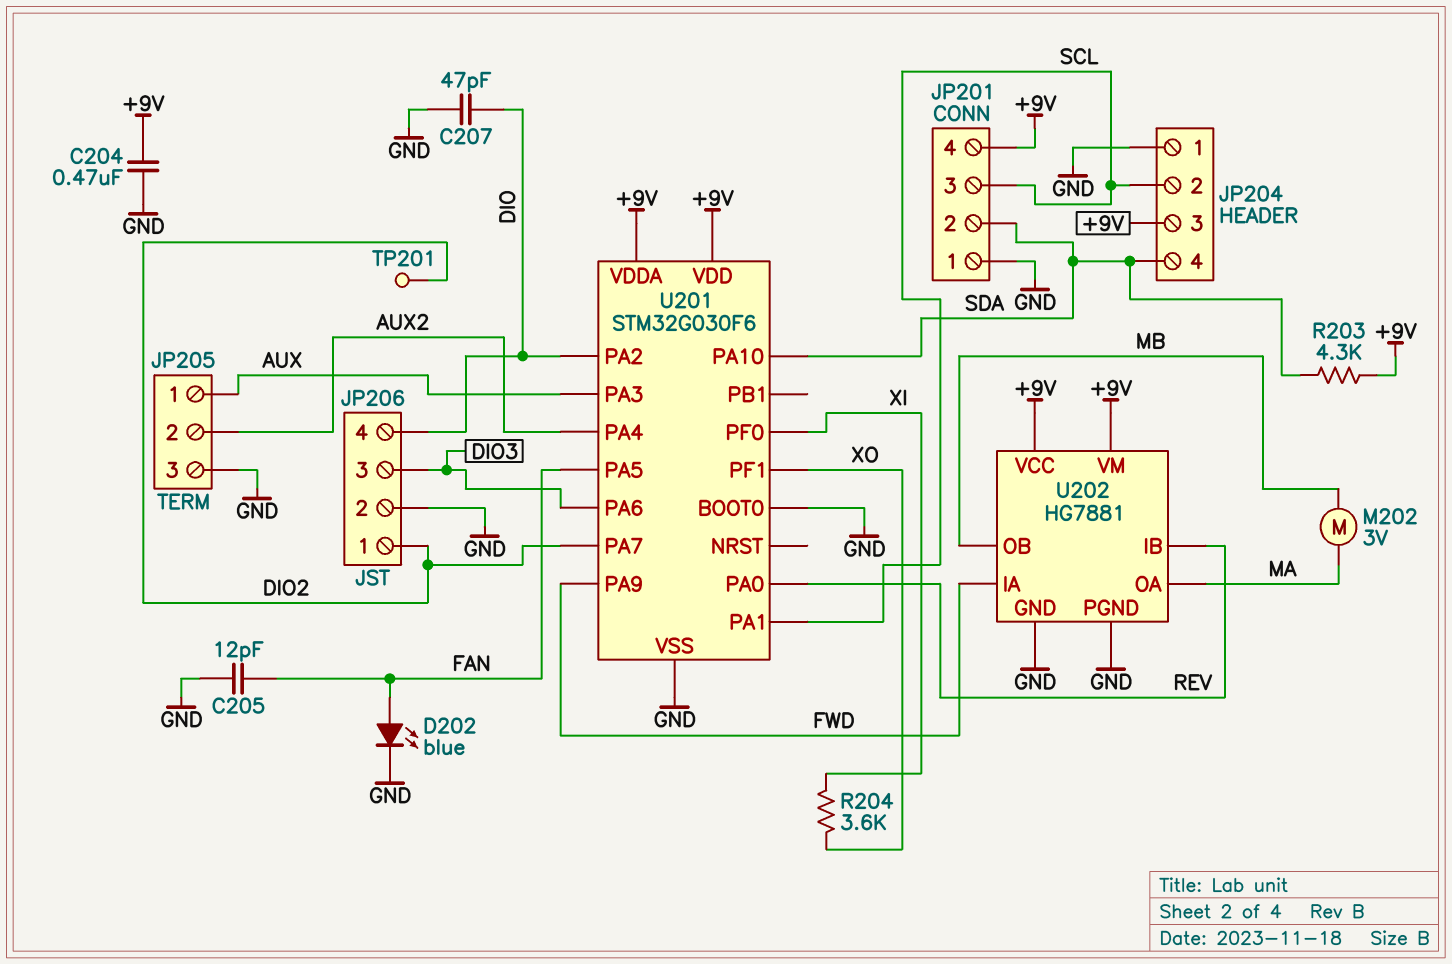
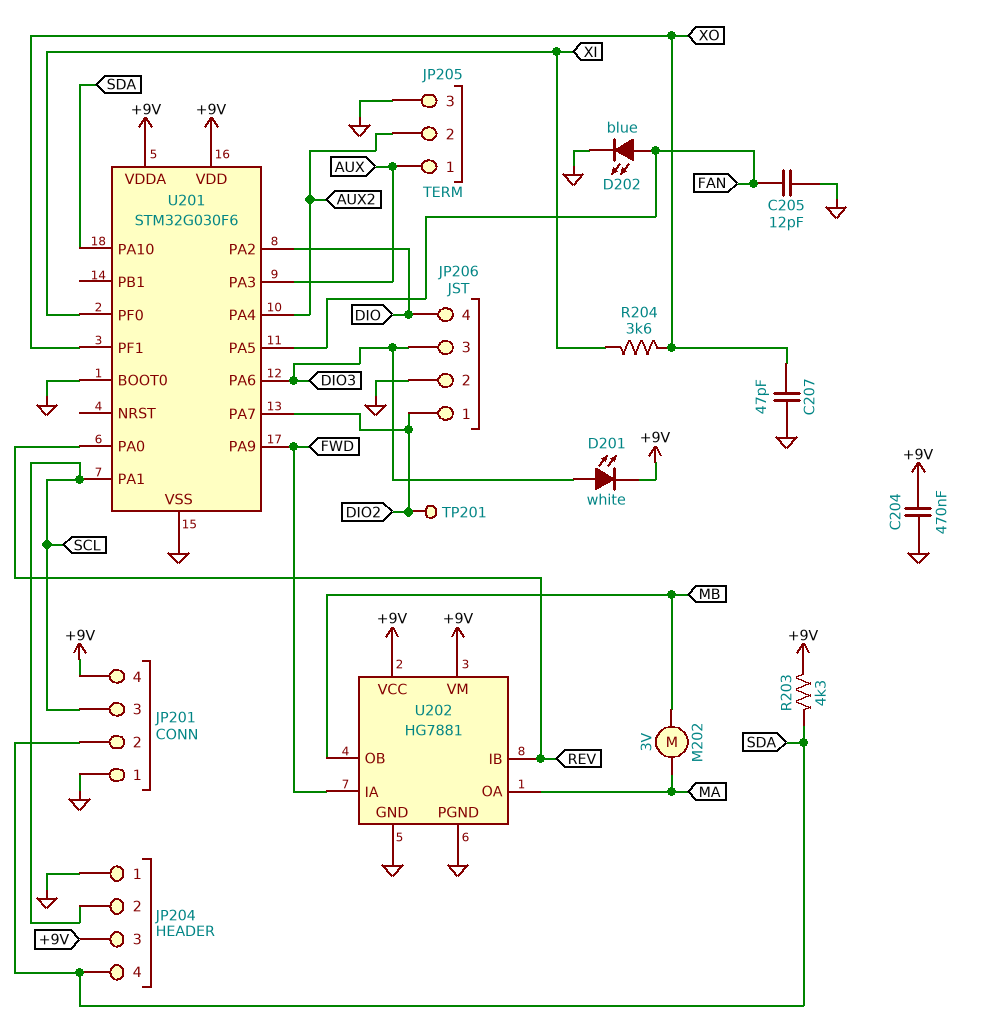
C207: 47pF (DIO, GND) -> 47pF (GND, XO)
D201: none -> LED white (A DIO3, K +9V)

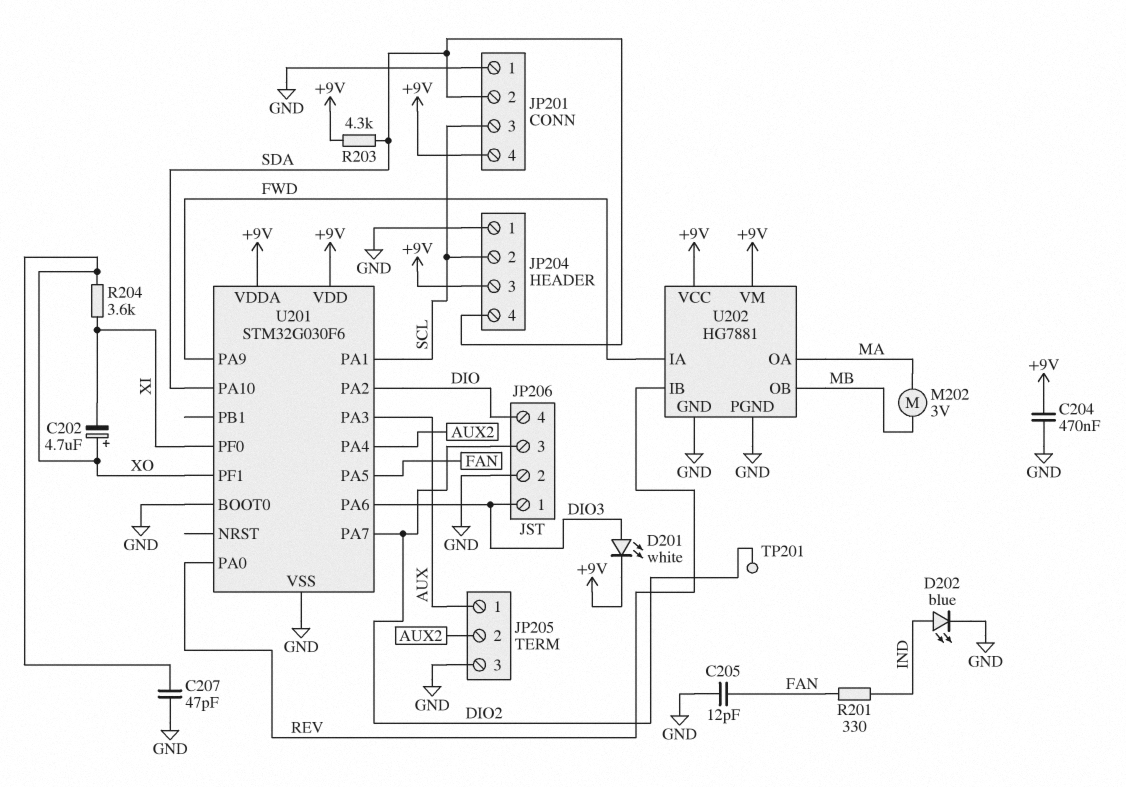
C202: none -> 4.7uF (plus XO, minus XI)
D202: LED blue (A FAN, K GND) -> LED blue (A IND, K GND)
JP206 pin 1: DIO2 -> DIO3
JP206 pin 3: DIO3 -> DIO2
R201: none -> 330 (FAN, IND)

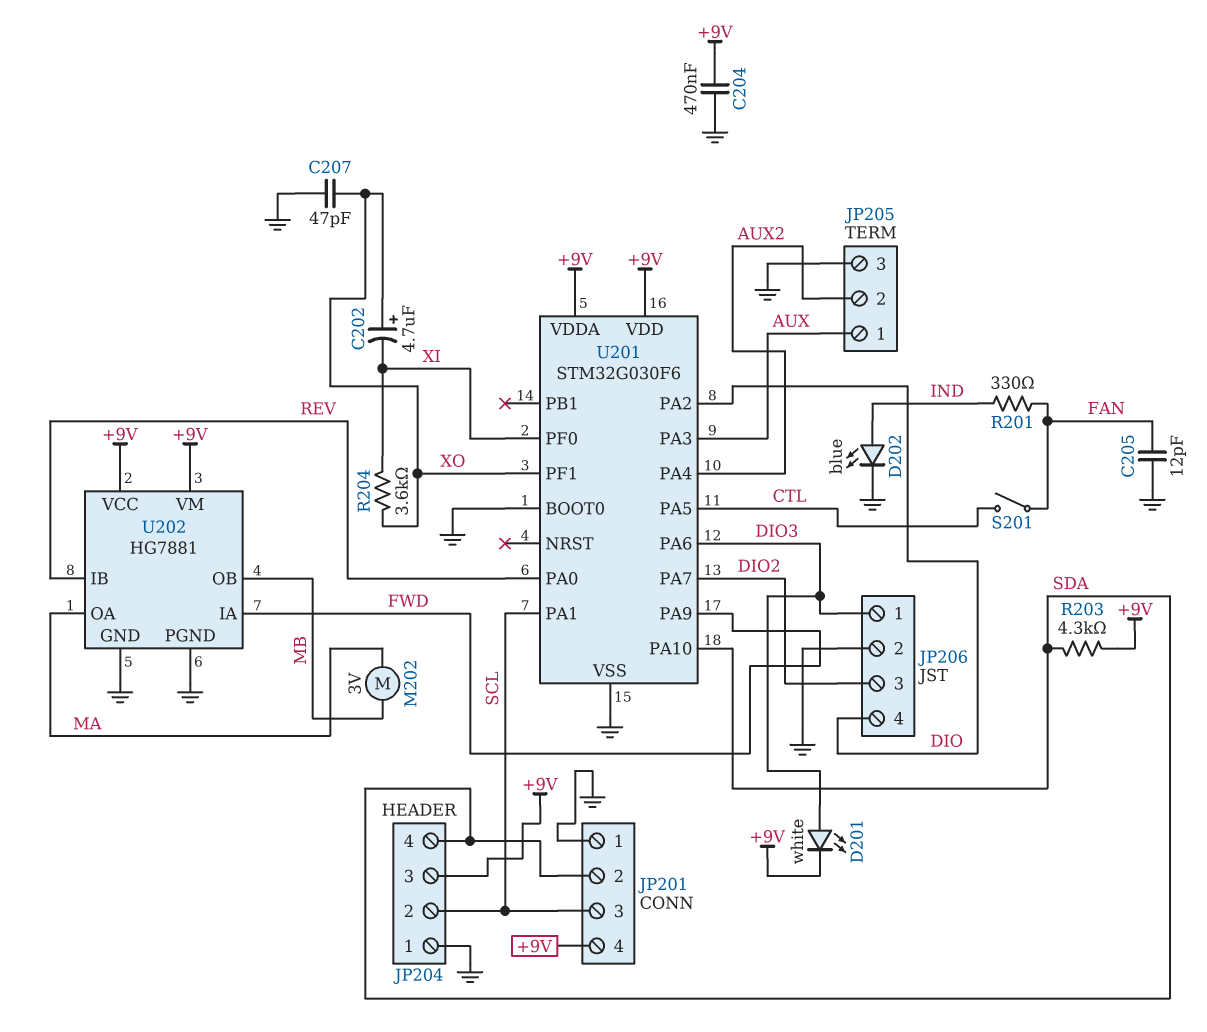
S201: none -> switch (CTL, FAN)
TP201: test point (DIO2) -> none
U201 pin PA5: FAN -> CTL

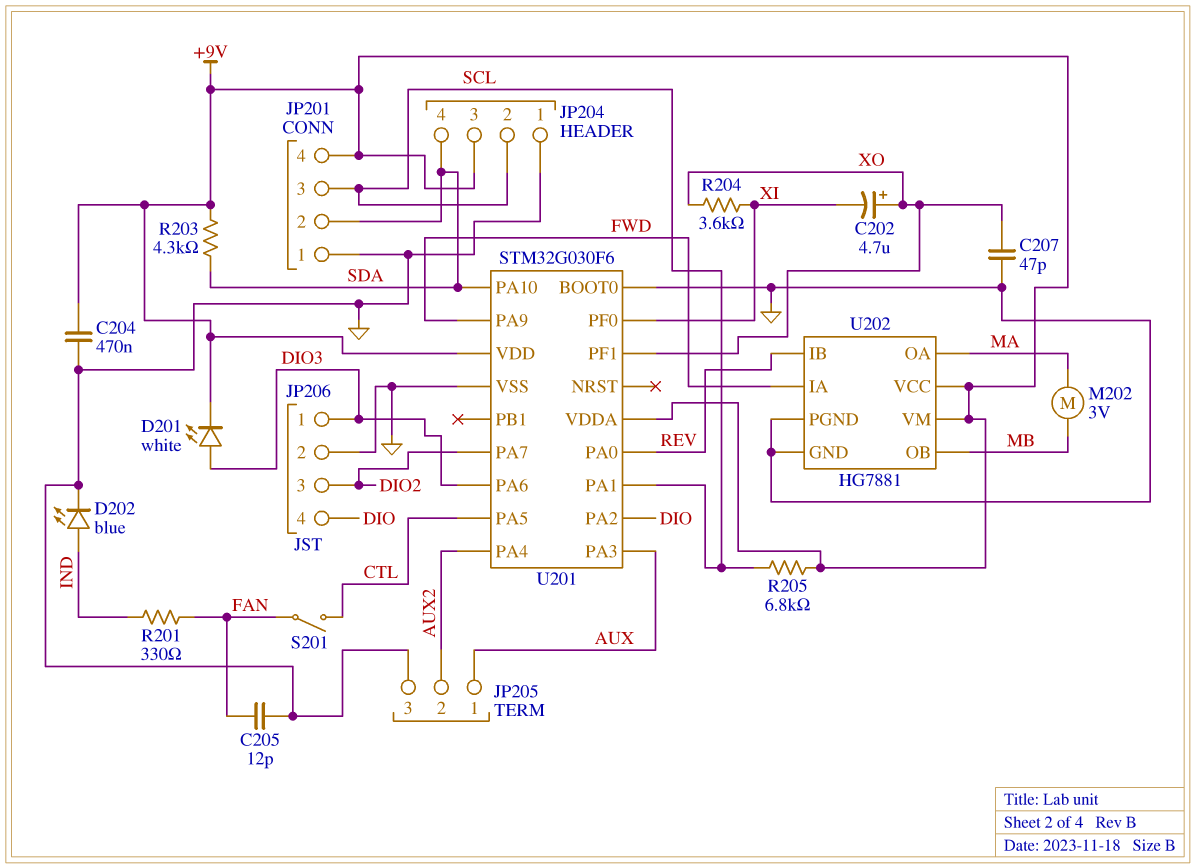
R205: none -> 6.8k (+9V, SCL)

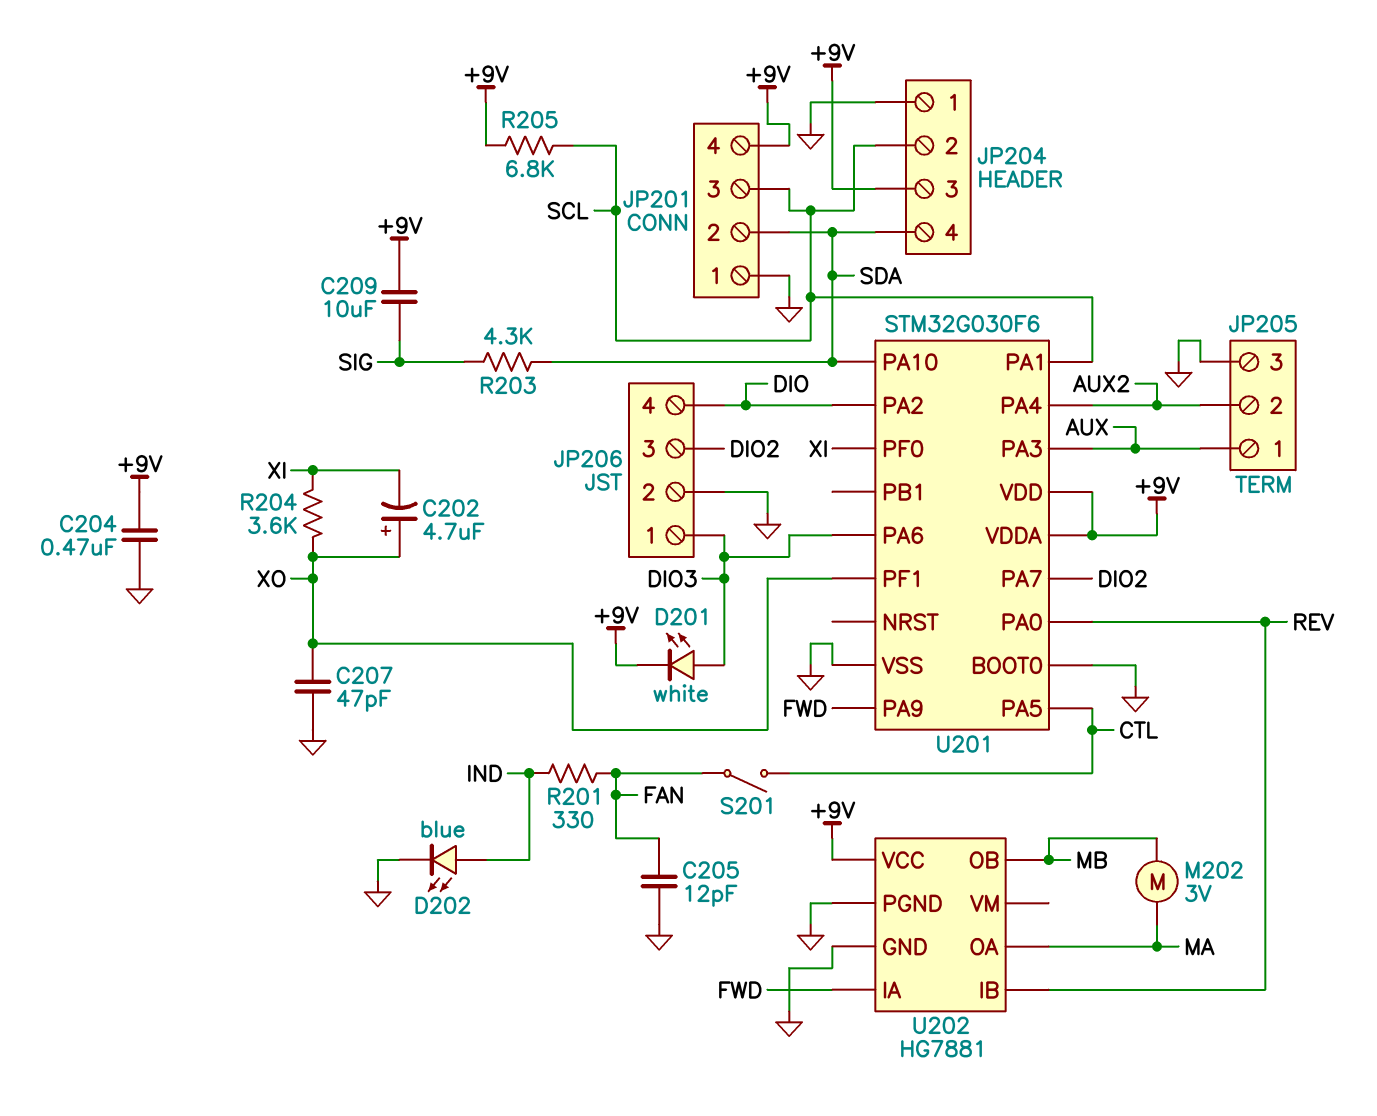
C209: none -> 10uF (+9V, SIG)
R203: 4.3k (+9V, SDA) -> 4.3k (SDA, SIG)
U202 pin VM: +9V -> none

